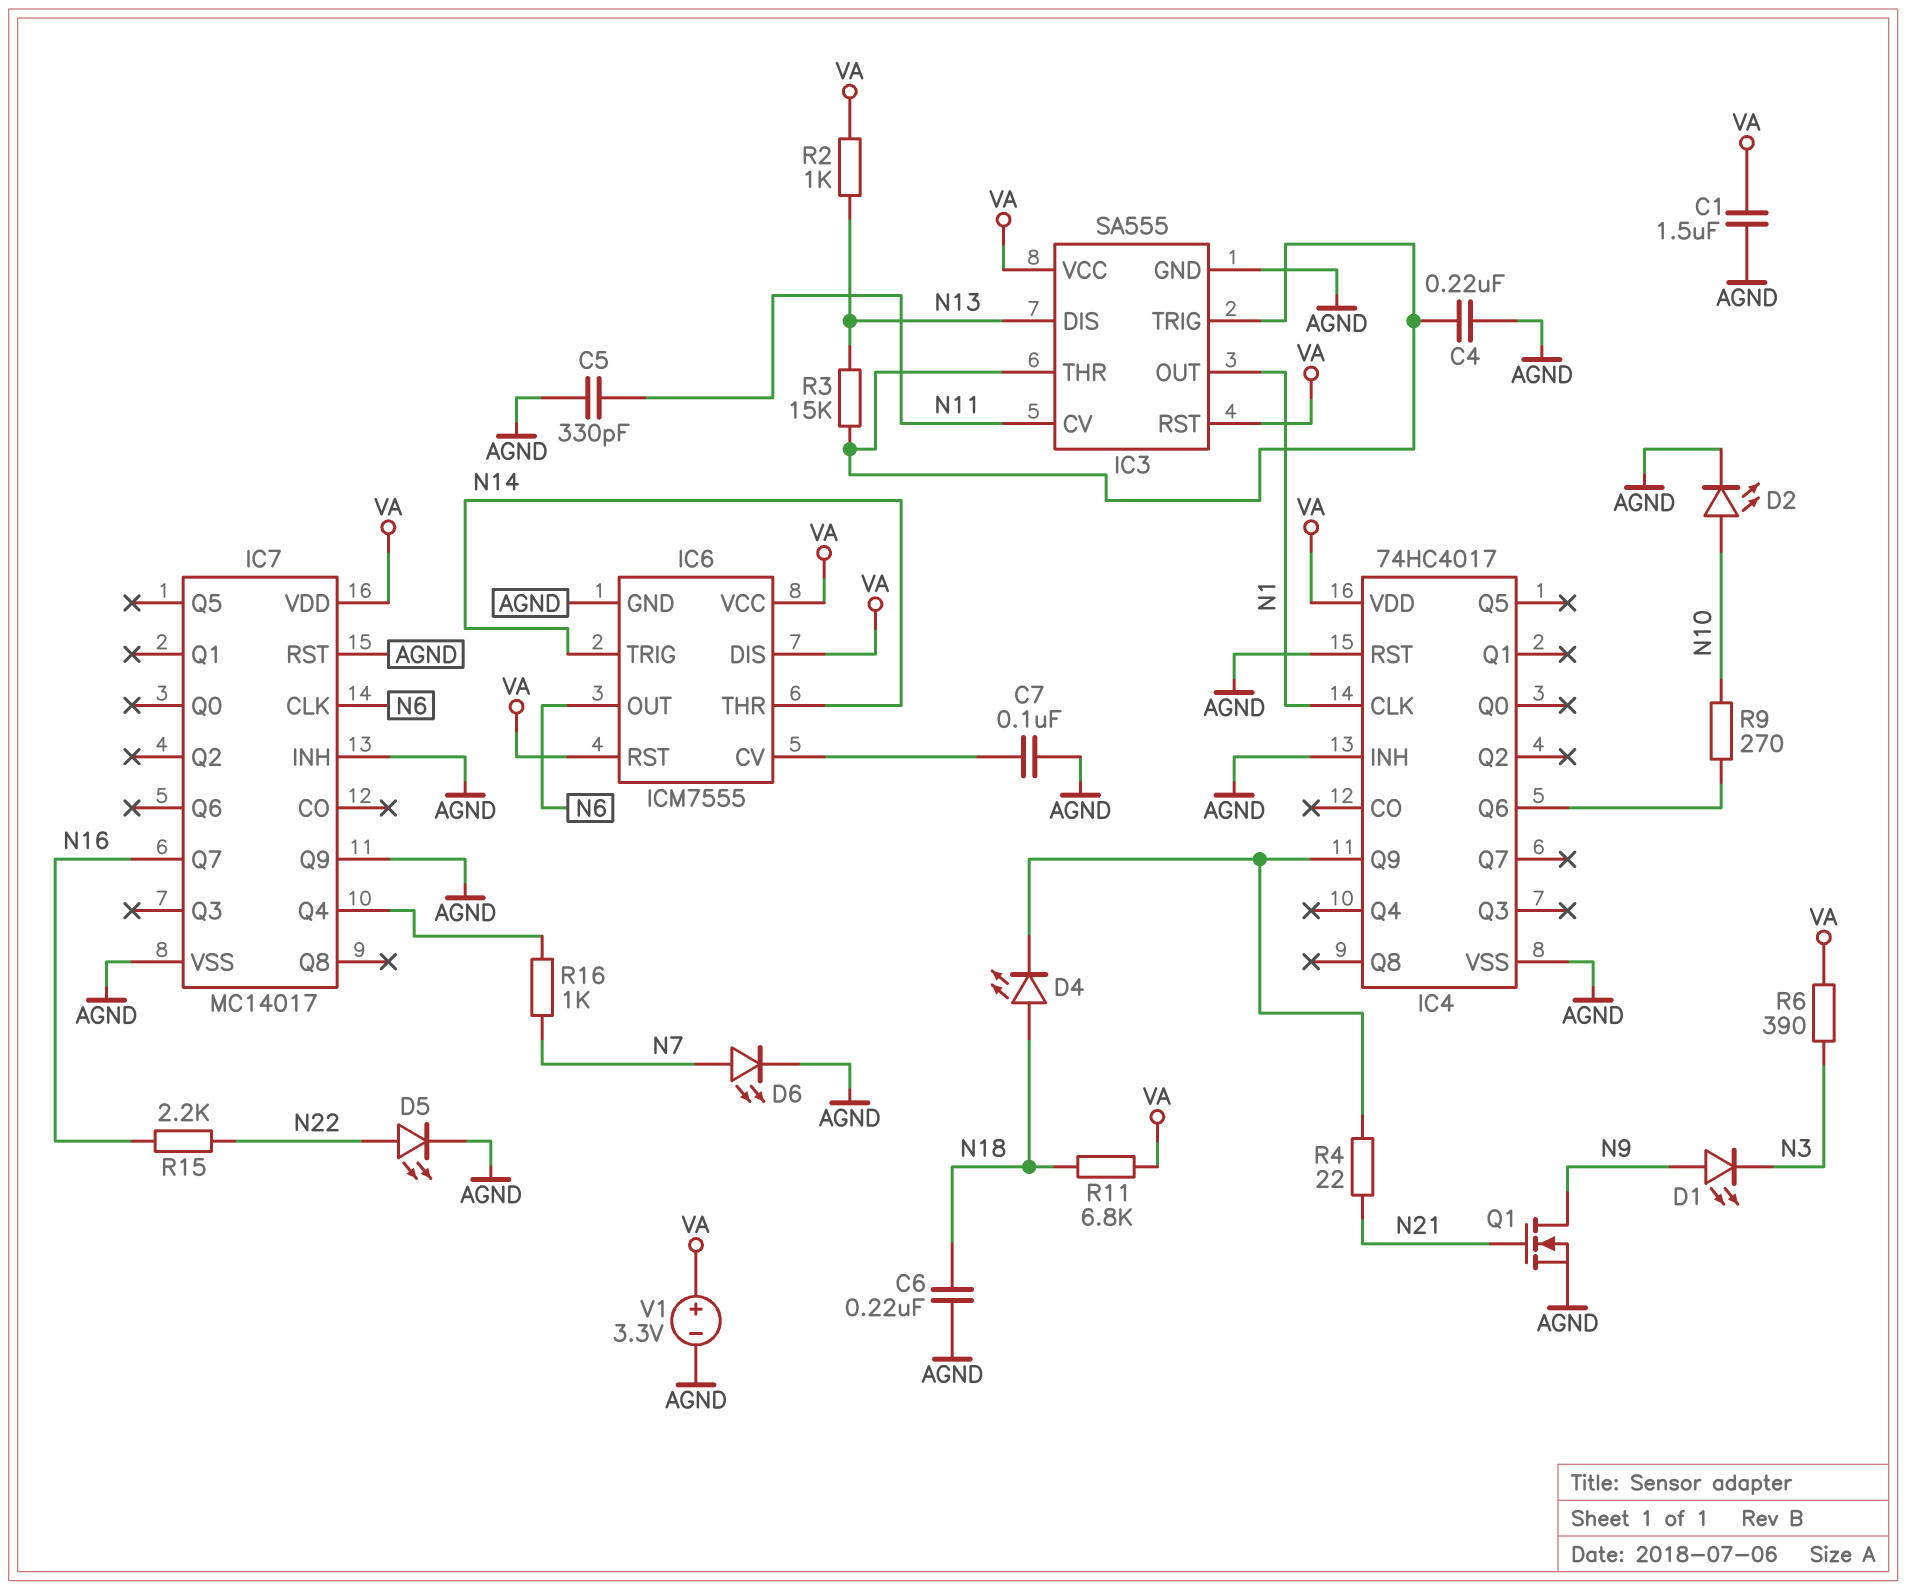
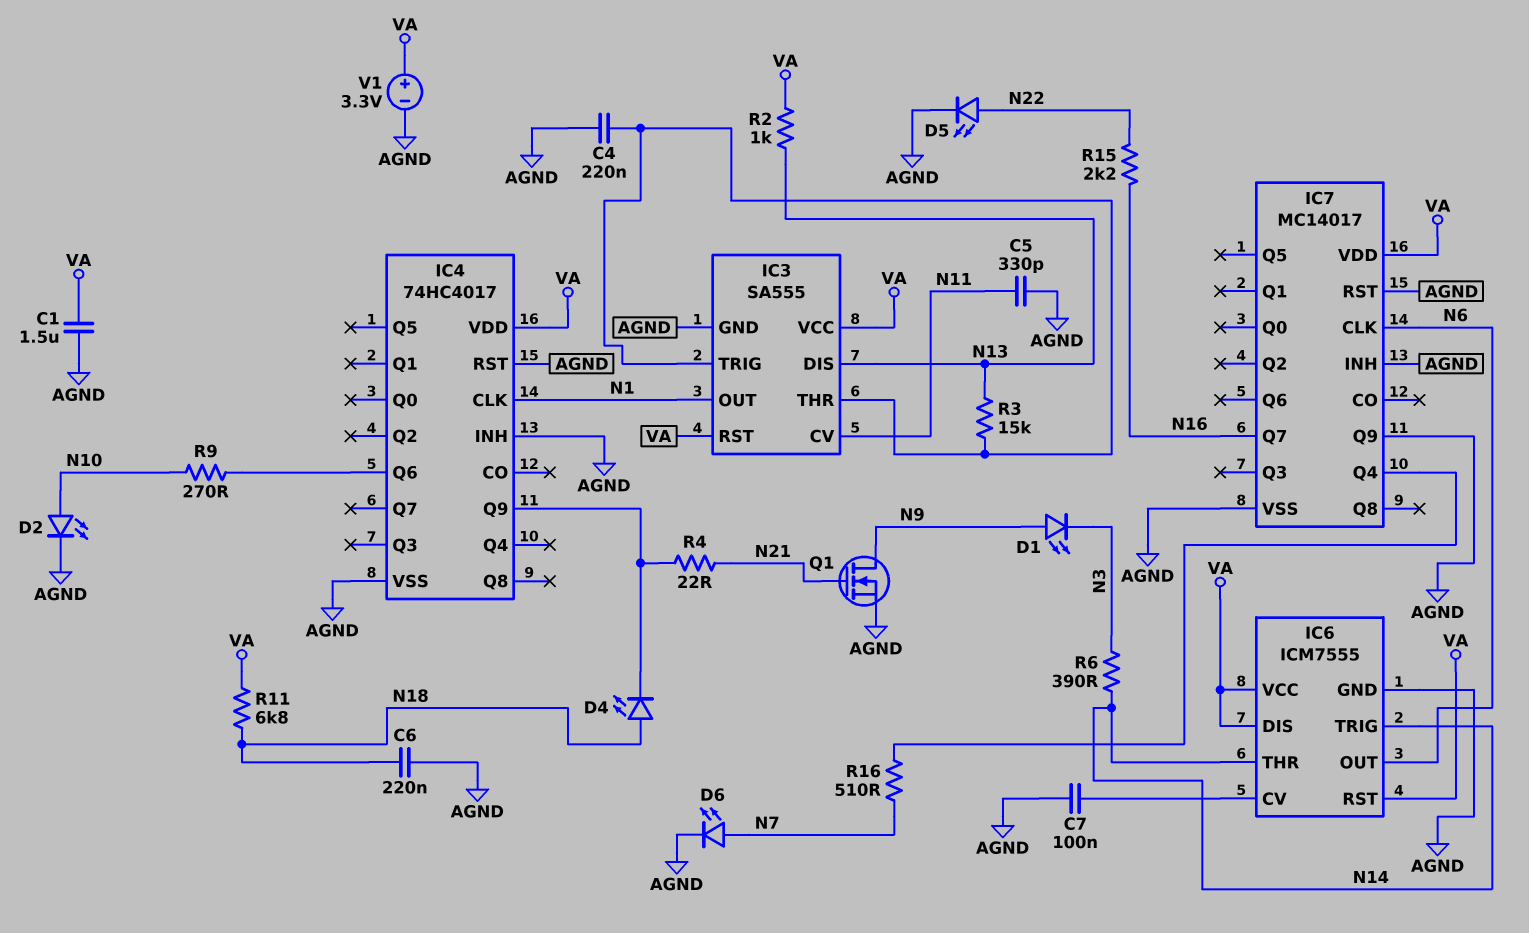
R6: 390 (N3, VA) -> 390 (N3, N14)
R16: 1k (IC7/Q4, N7) -> 510 (IC7/Q4, N7)

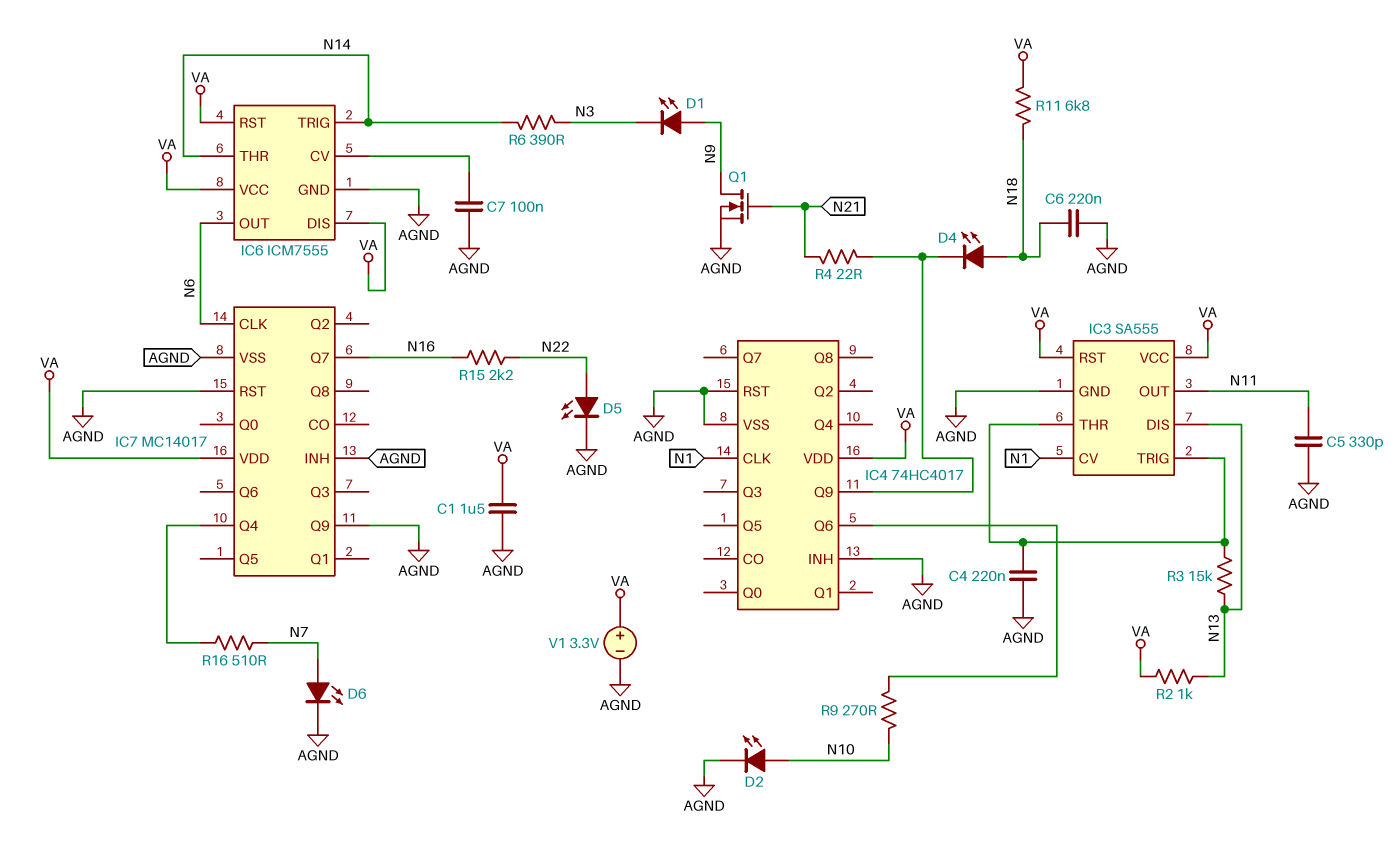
IC3 pin CV: N11 -> N1
IC3 pin OUT: N1 -> N11

